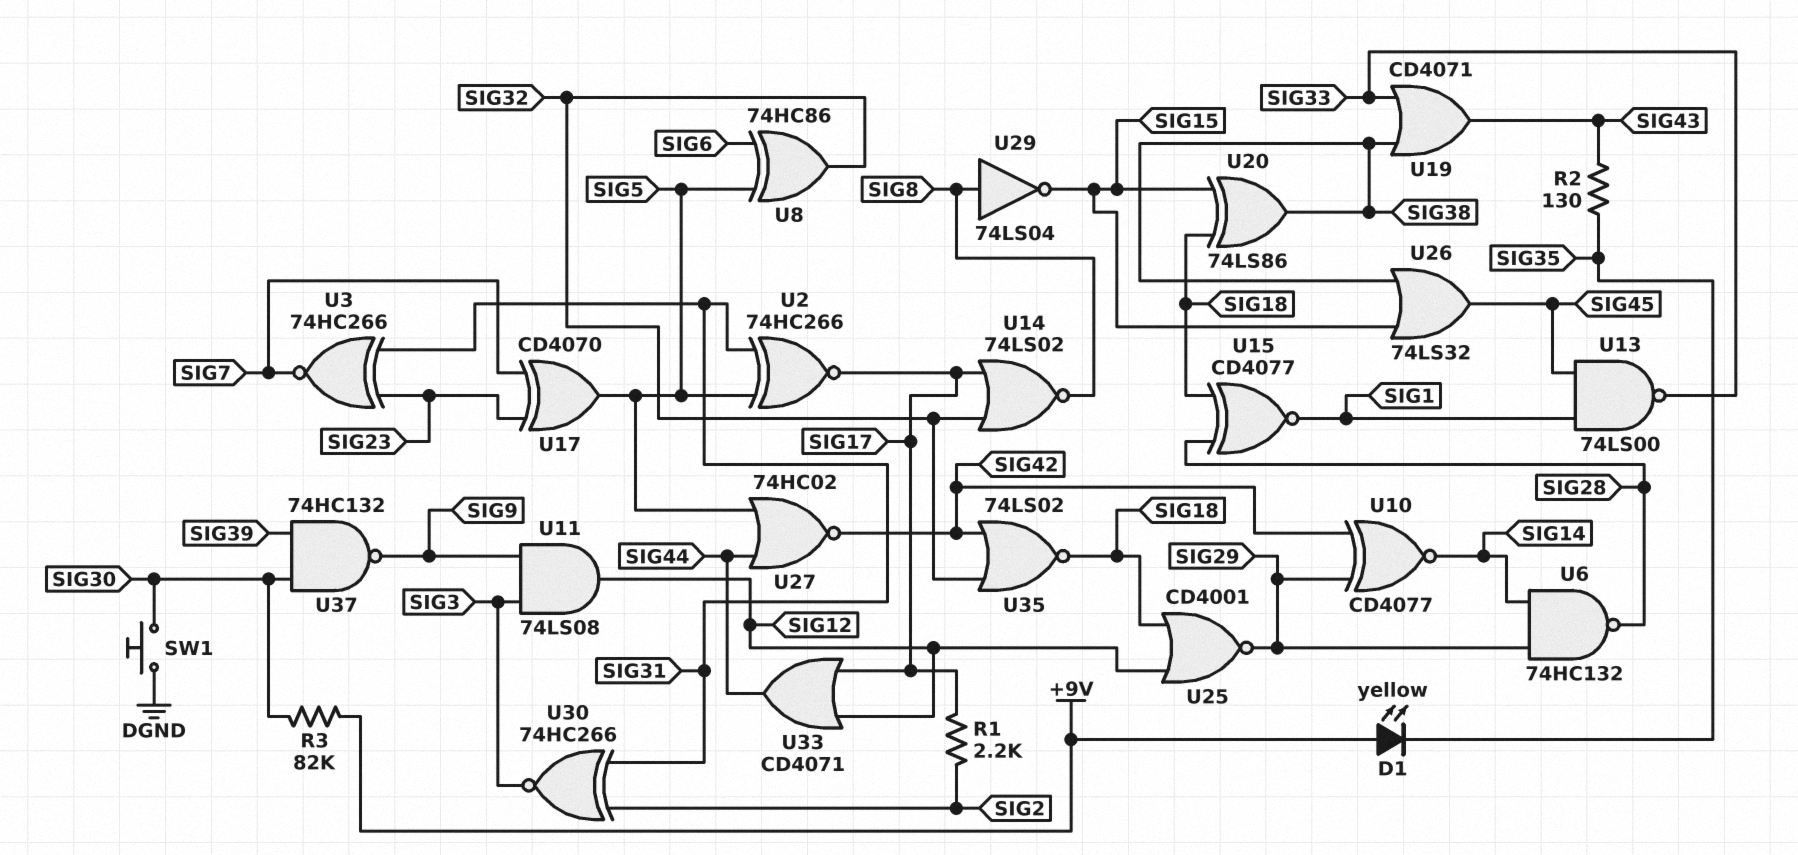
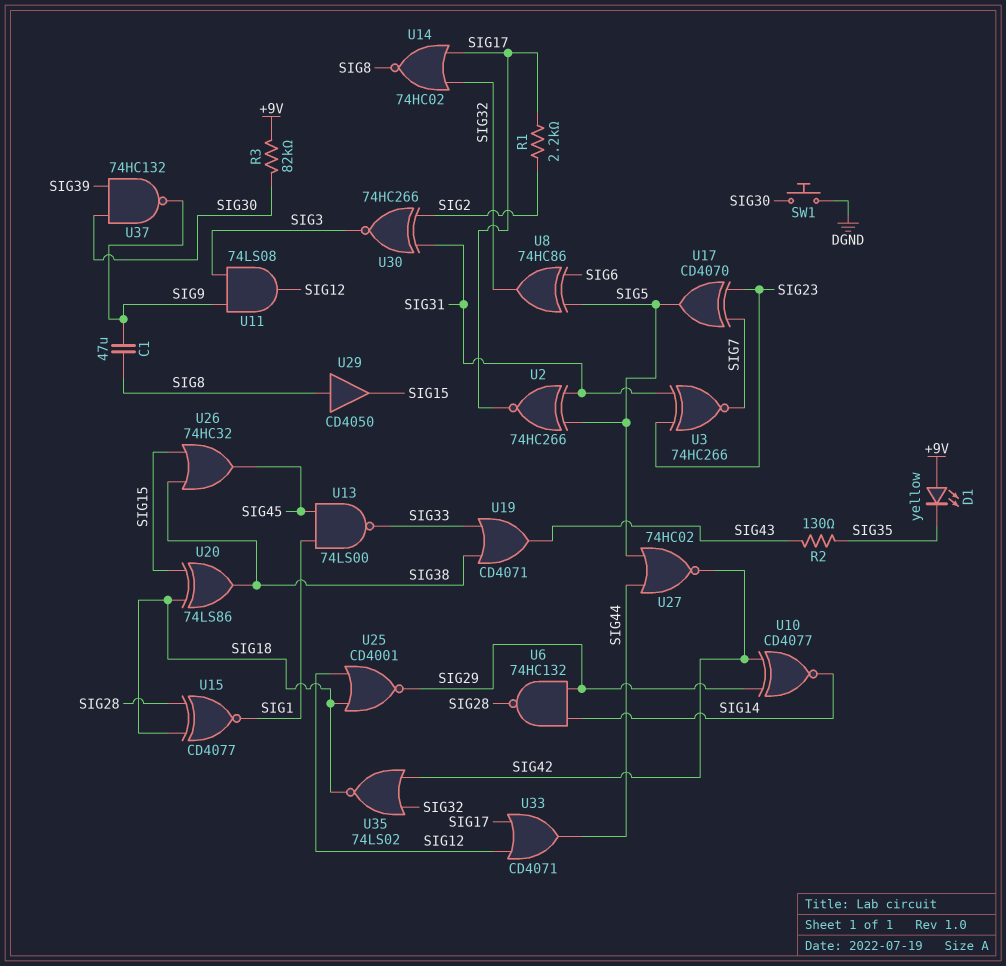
C1: none -> 47uF (SIG8, SIG9)
U14: NOR 74LS02 (in SIG17, in SIG32, out SIG8) -> NOR 74HC02 (in SIG17, in SIG32, out SIG8)
U26: OR 74LS32 (in SIG15, in SIG38, out SIG45) -> OR 74HC32 (in SIG15, in SIG38, out SIG45)
U29: NOT 74LS04 (in SIG8, out SIG15) -> buffer CD4050 (in SIG8, out SIG15)

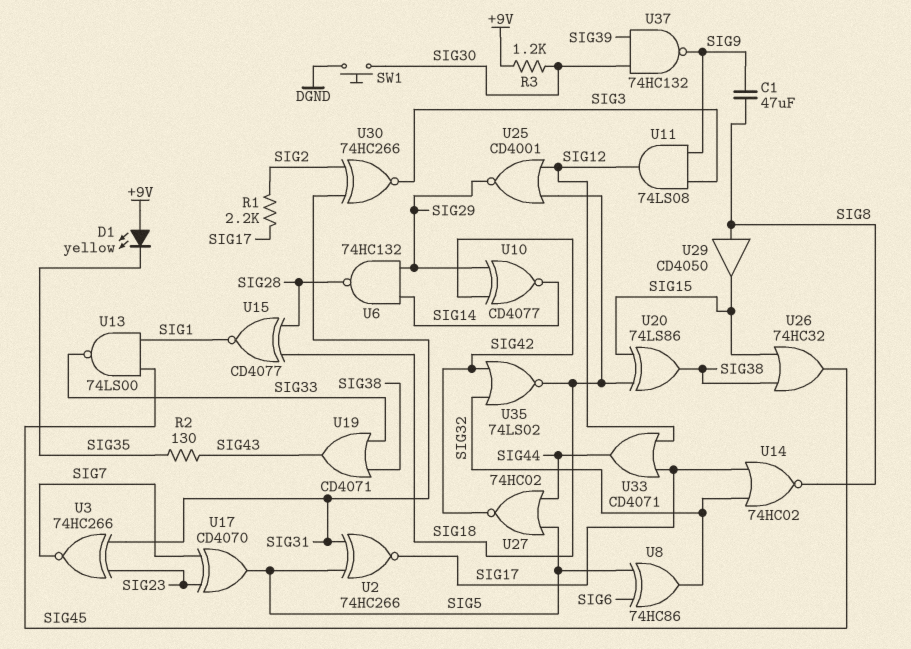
R3: 82k (+9V, SIG30) -> 1.2k (+9V, SIG30)

